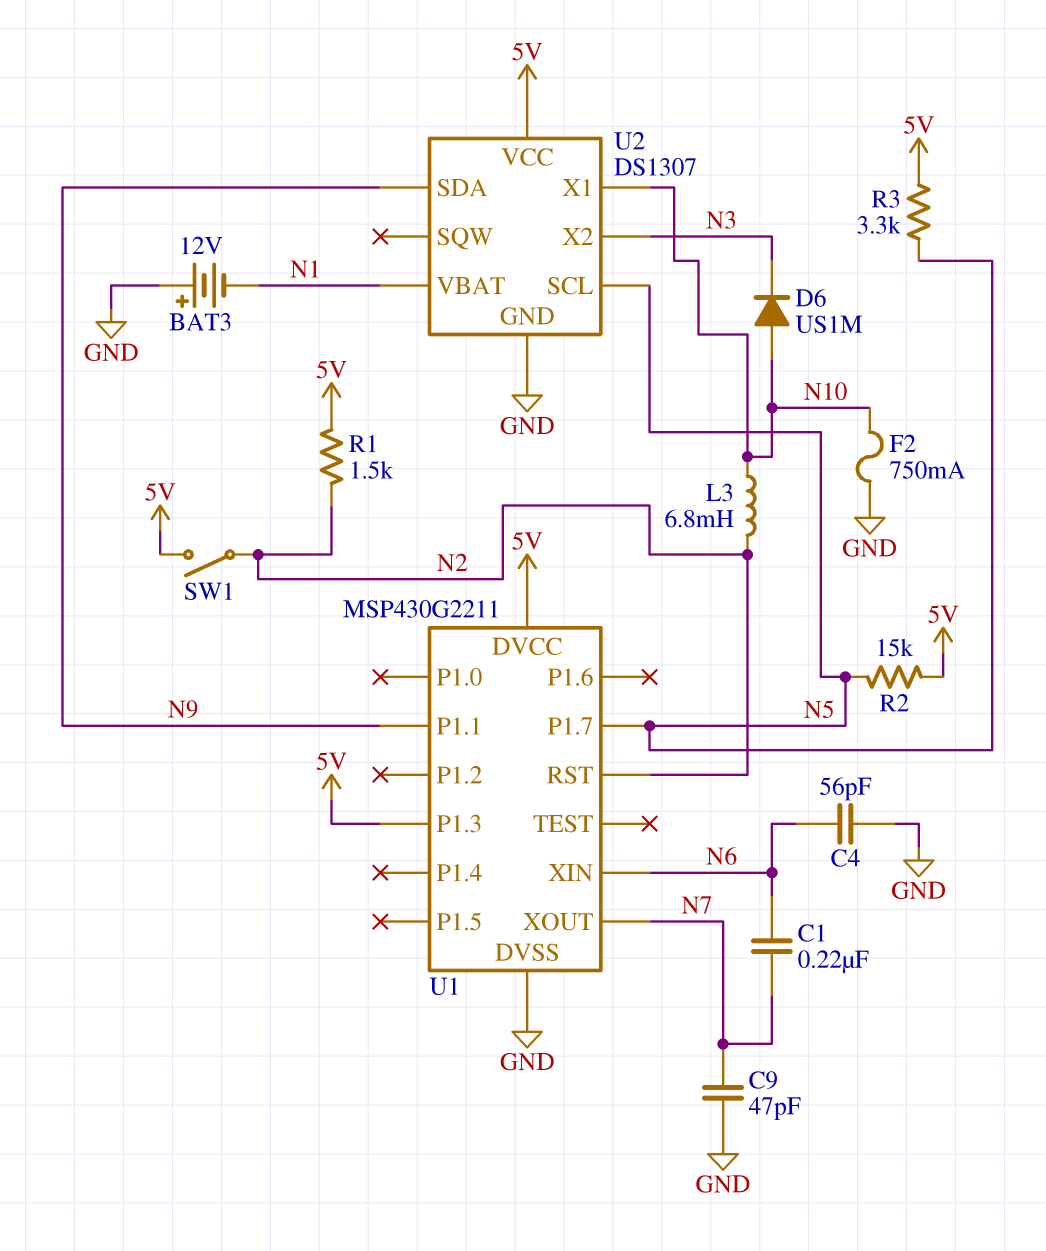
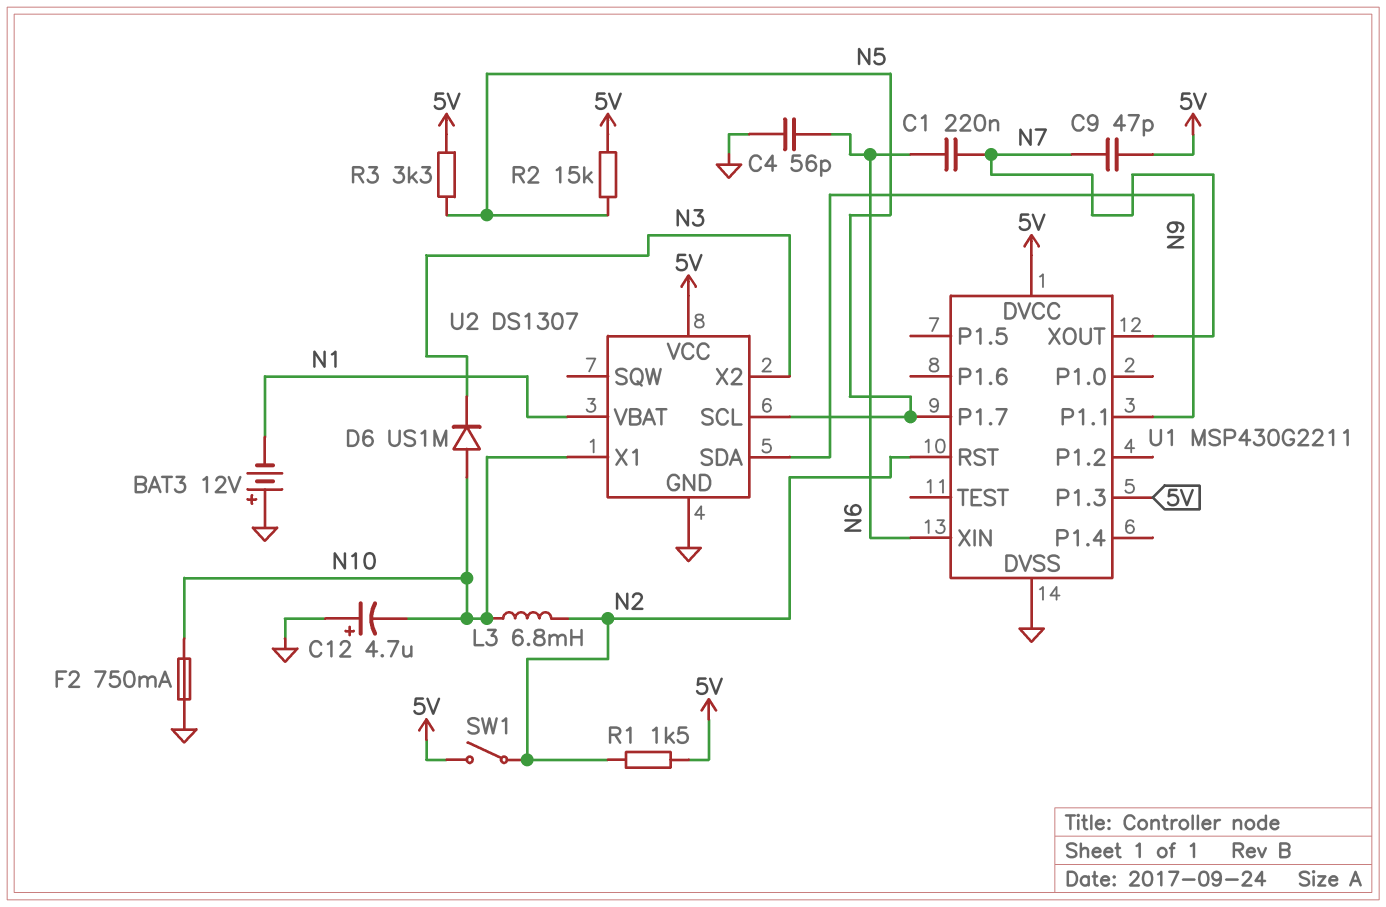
C9: 47pF (GND, N7) -> 47pF (5V, N7)
C12: none -> 4.7uF (plus GND, minus N10)

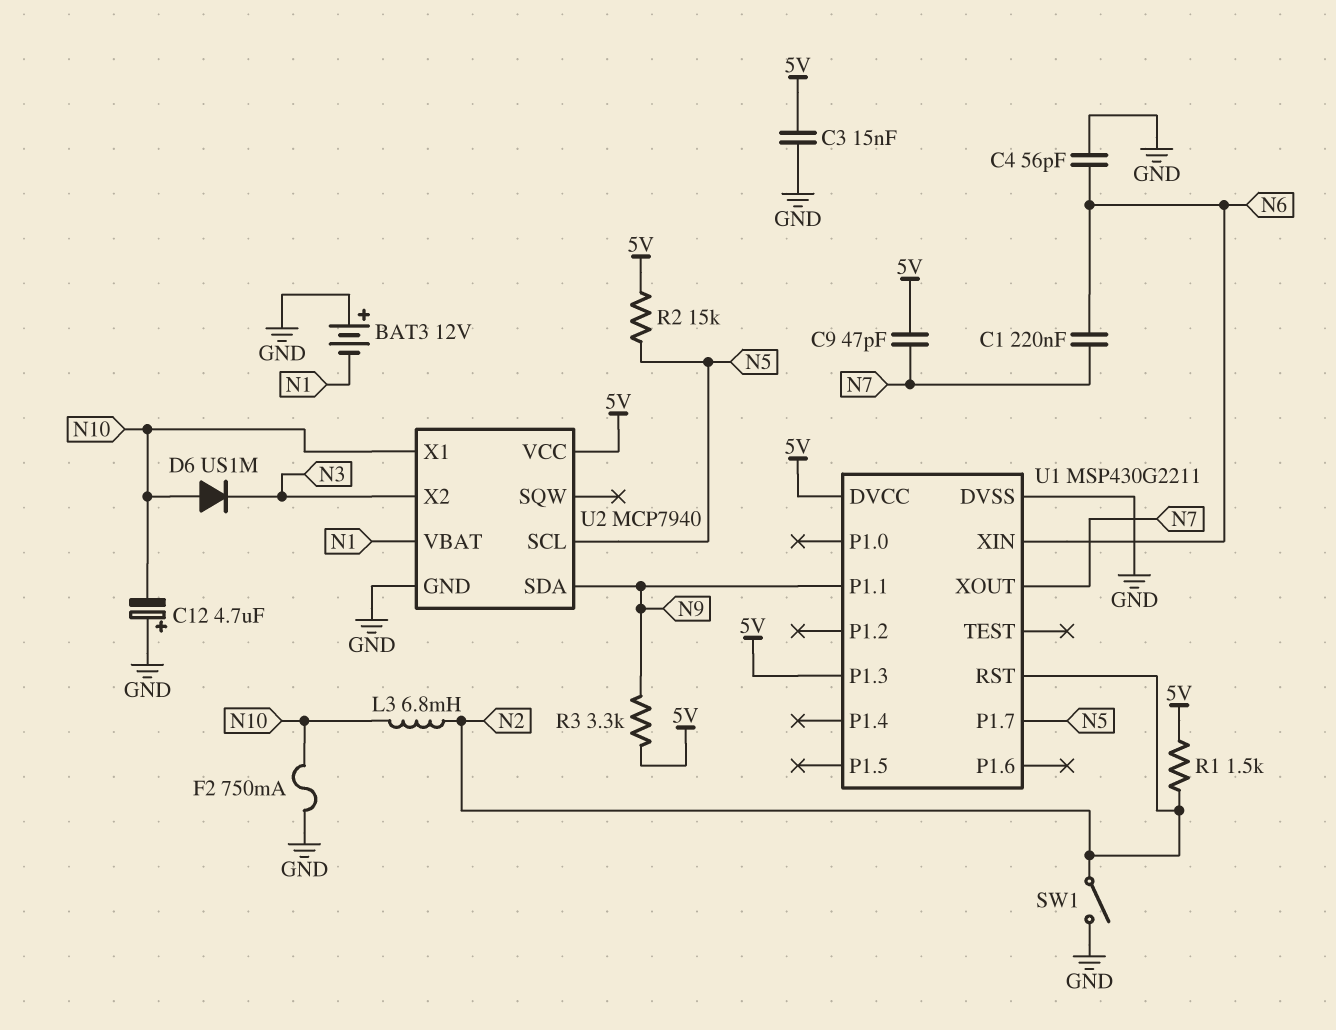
C3: none -> 15nF (5V, GND)
R3: 3.3k (5V, N5) -> 3.3k (5V, N9)
SW1: switch (5V, N2) -> switch (GND, N2)
U2: DS1307 -> MCP7940

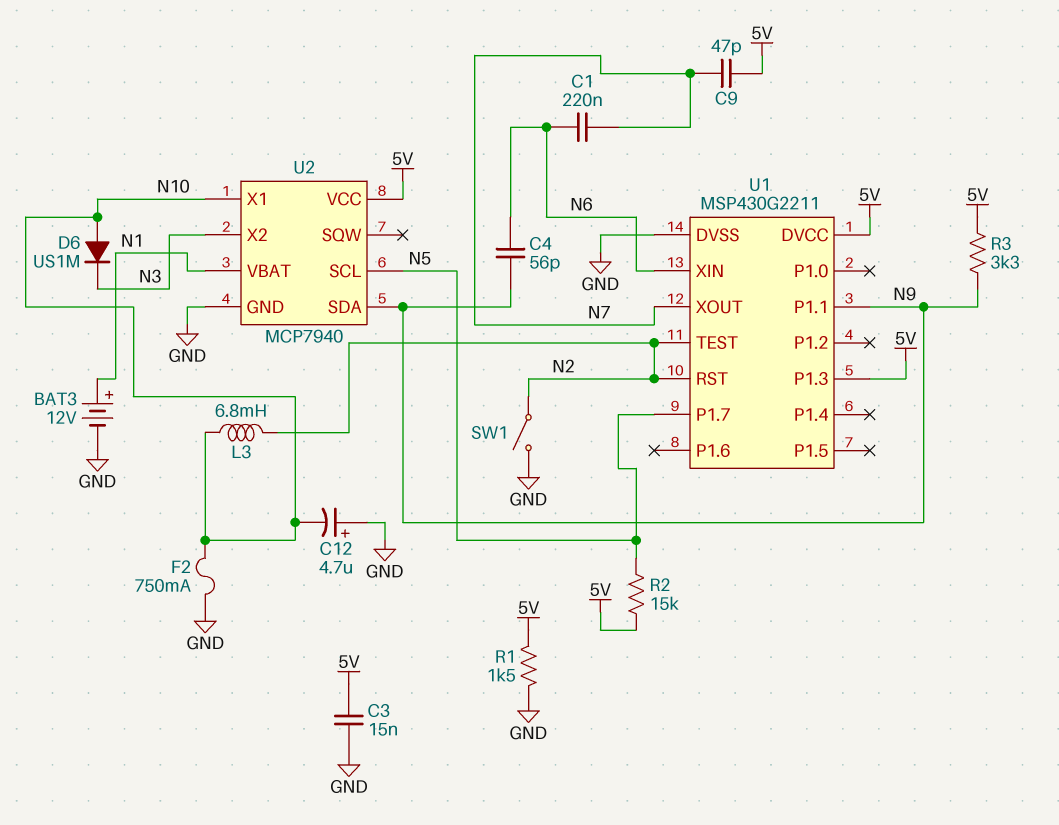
BAT3: 12V (plus GND, minus N1) -> 12V (plus N1, minus GND)
C4: 56pF (GND, N6) -> 56pF (N6, N9)
R1: 1.5k (5V, N2) -> 1.5k (5V, GND)
U1 pin TEST: none -> N2

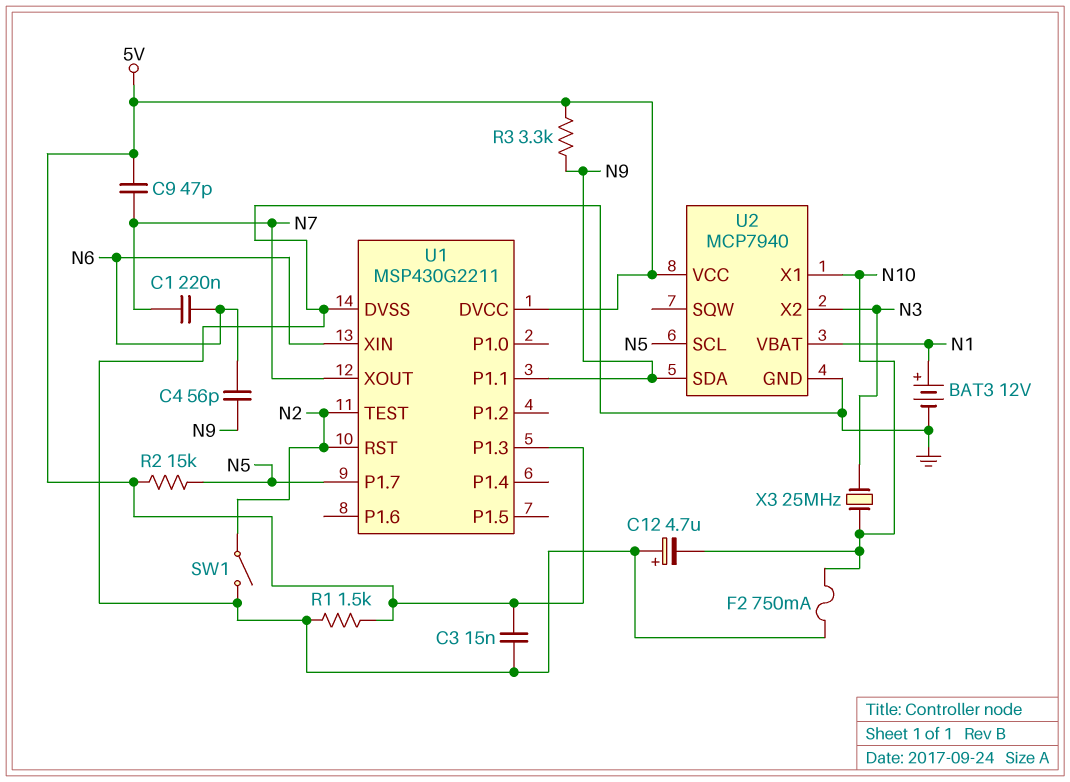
D6: diode US1M (A N10, K N3) -> none
L3: 6.8mH (N2, N10) -> none
X3: none -> 25MHz (N3, N10)

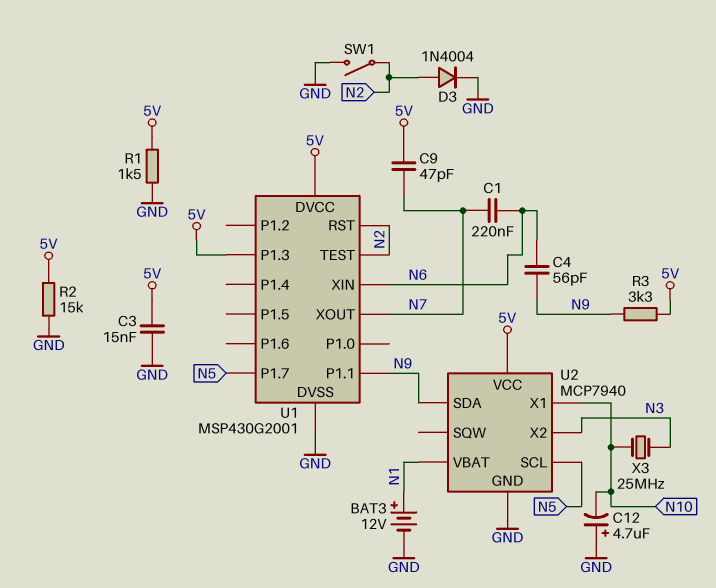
D3: none -> diode 1N4004 (A N2, K GND)
F2: 750mA (GND, N10) -> none
R2: 15k (5V, N5) -> 15k (5V, GND)
U1: MSP430G2211 -> MSP430G2001

